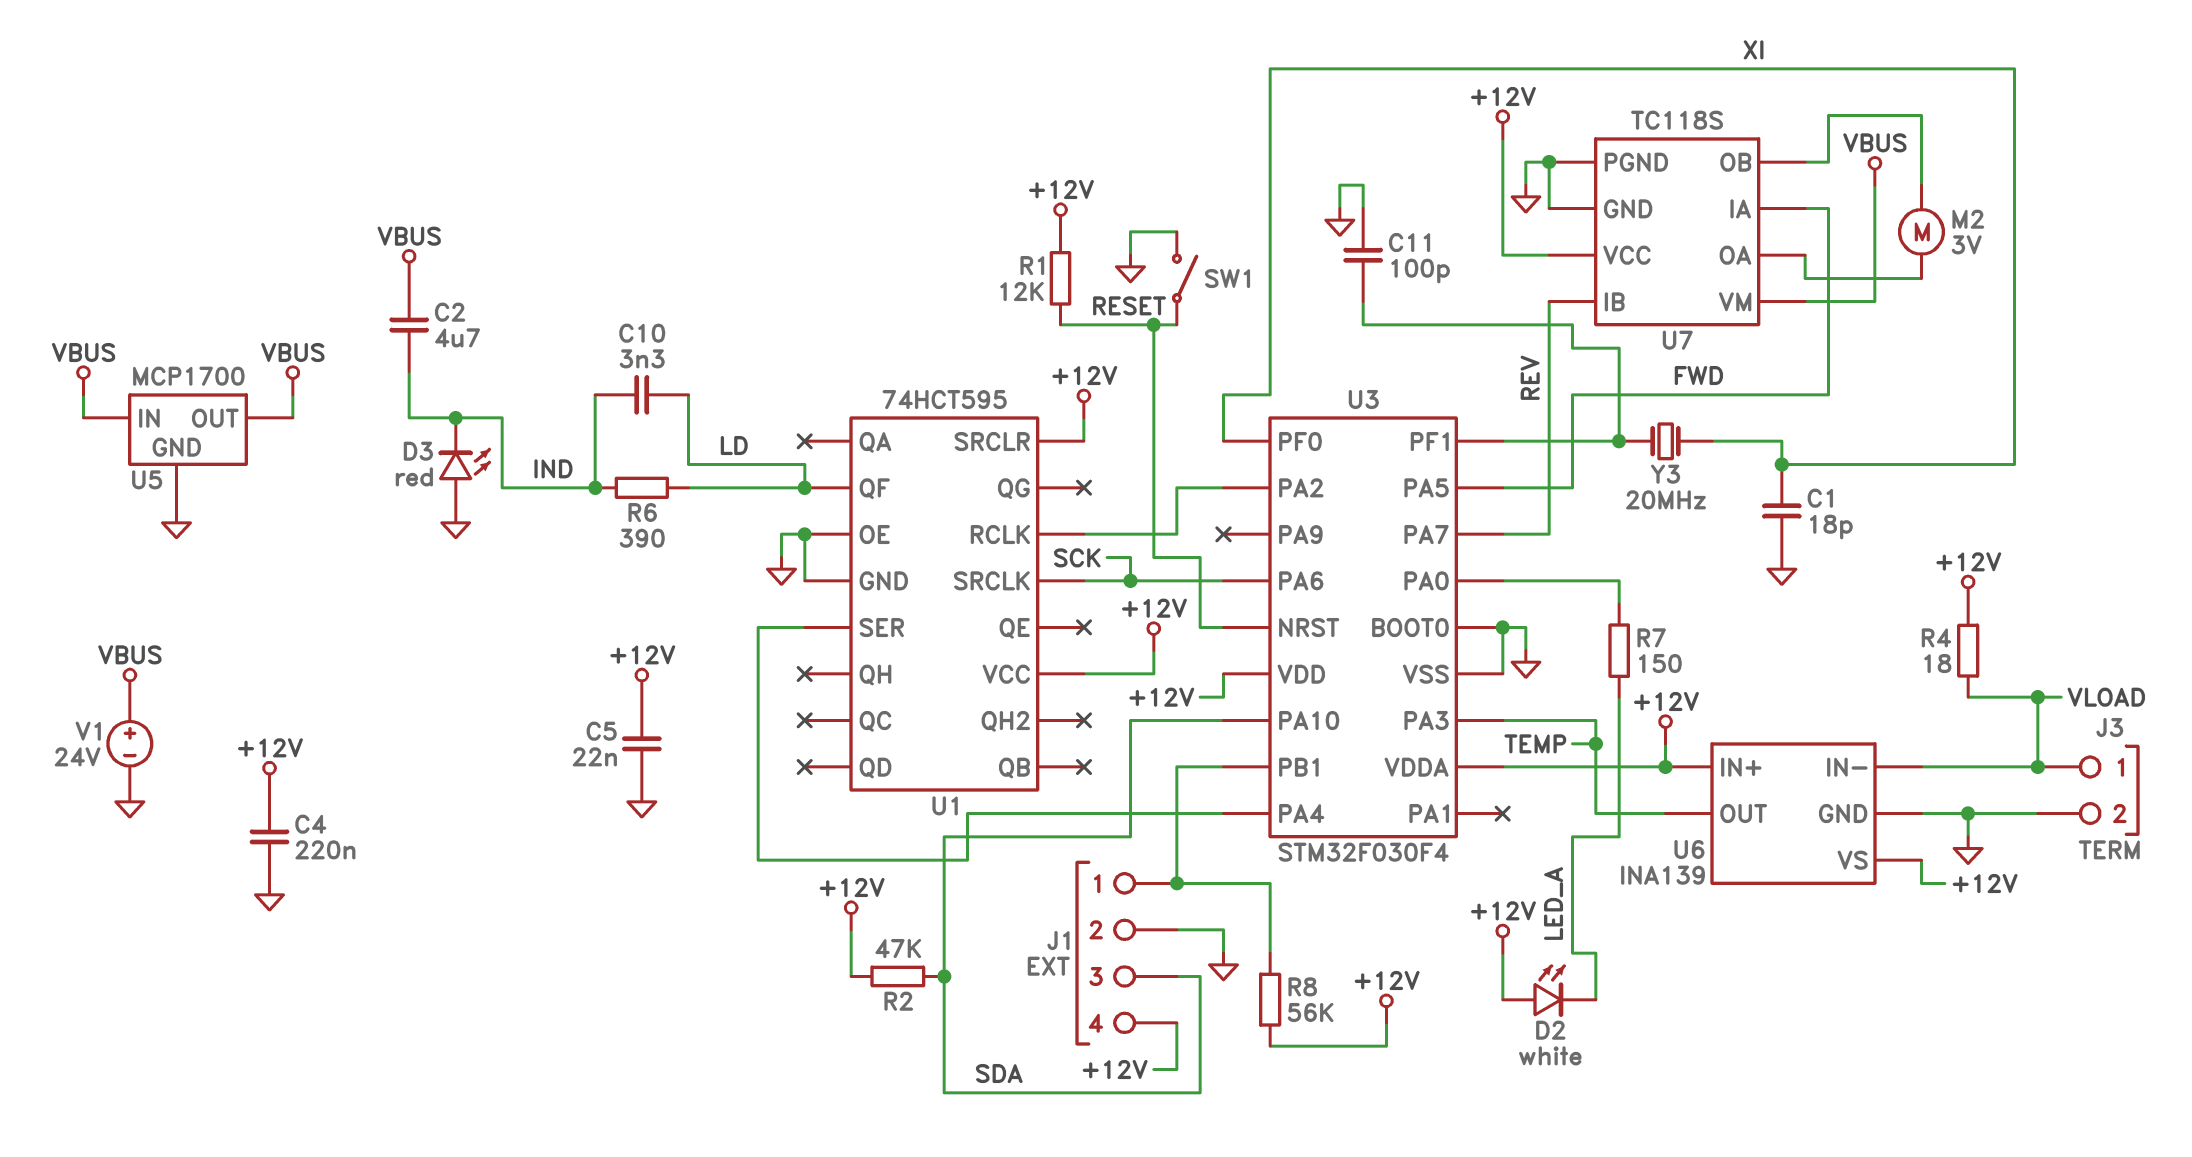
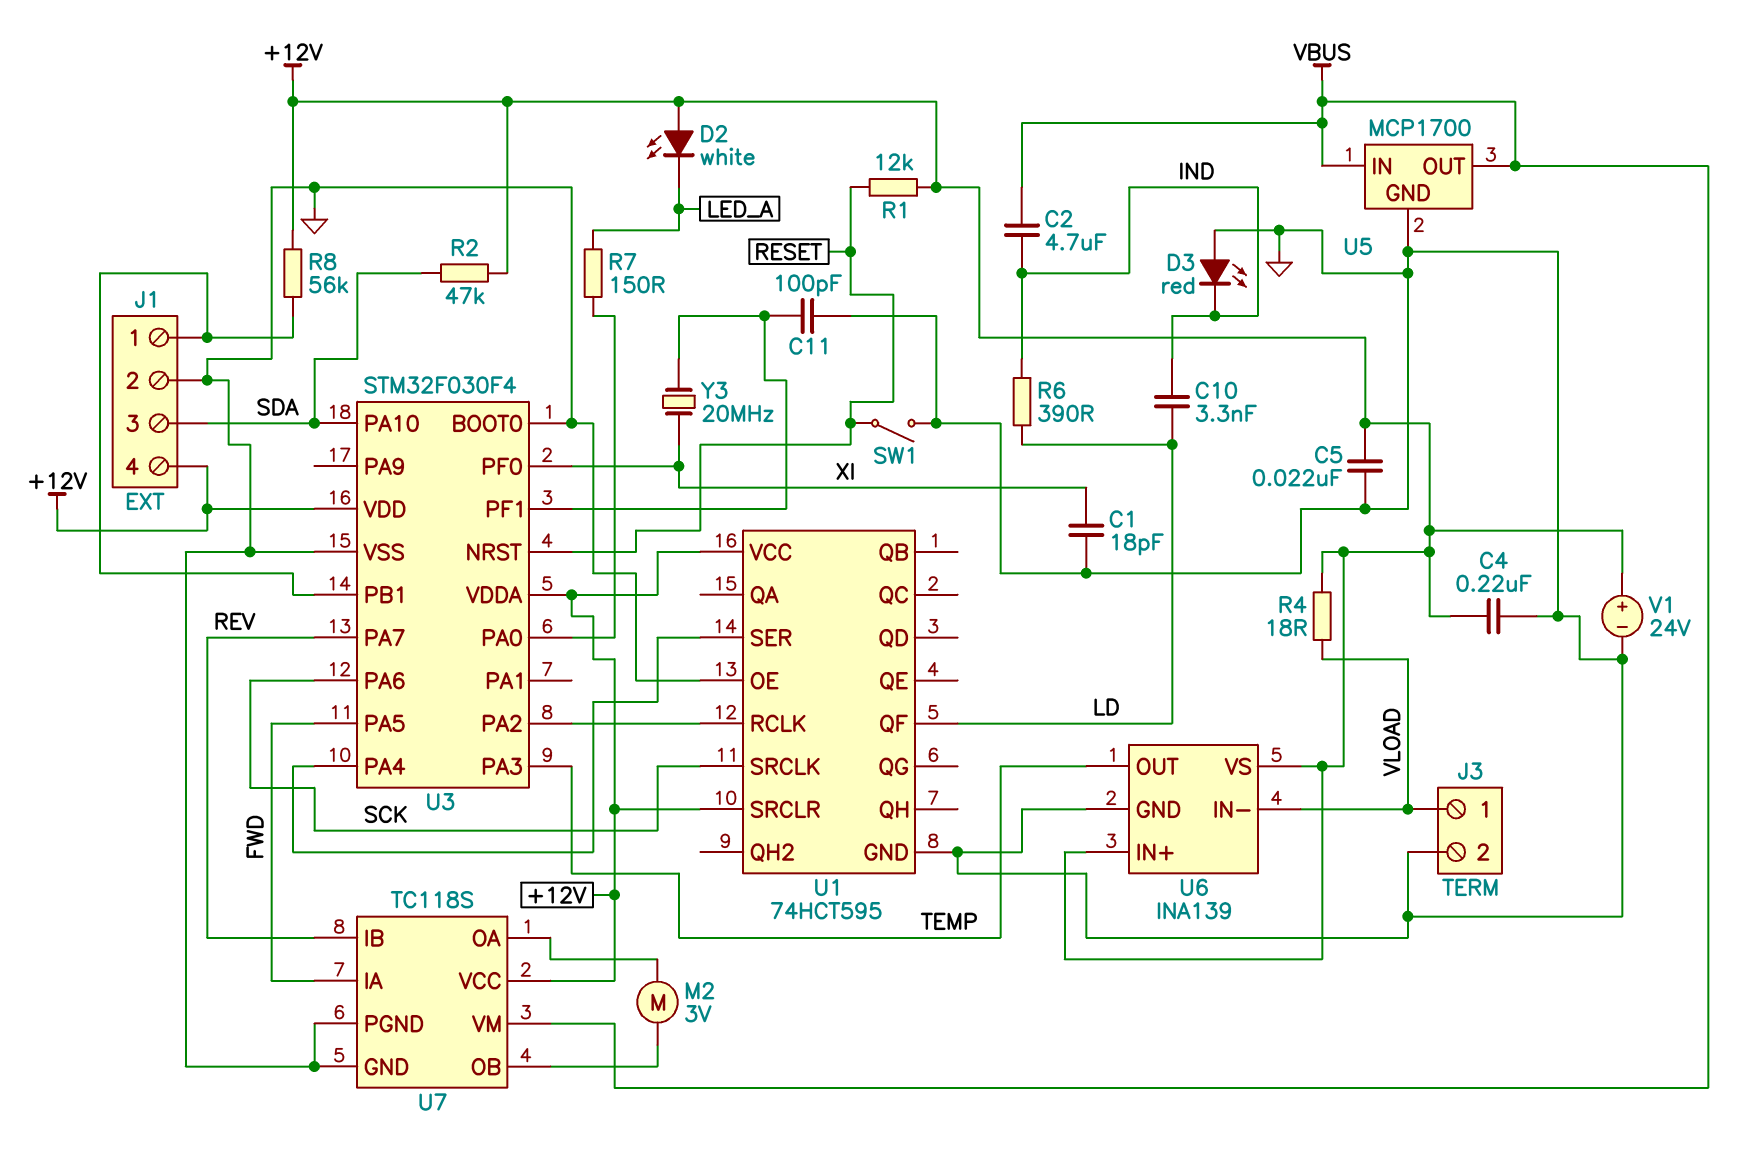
V1: 24V (plus VBUS, minus GND) -> 24V (plus +12V, minus GND)

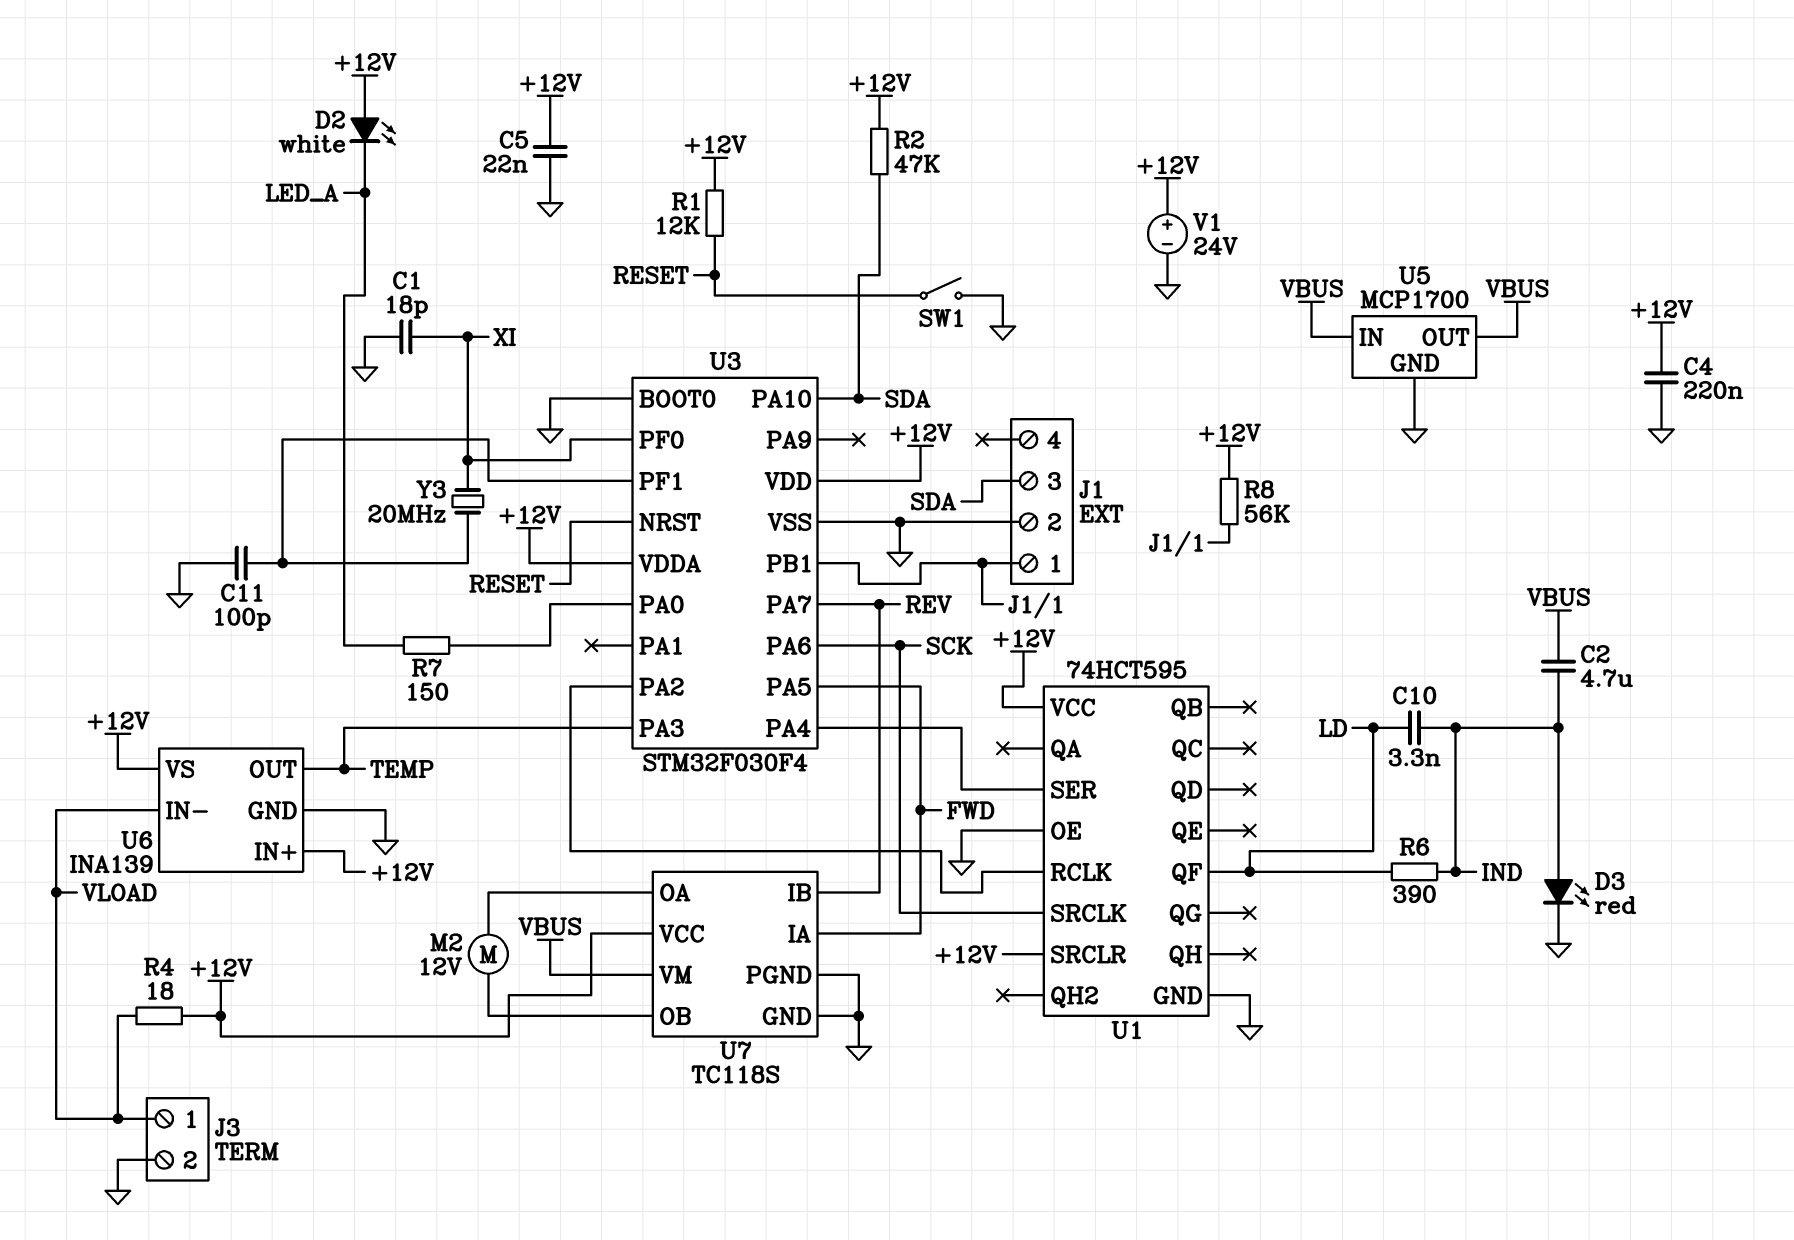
D3: LED red (A GND, K IND) -> LED red (A IND, K GND)
J1 pin 4: +12V -> none
M2: motor 3V (U7/OA, U7/OB) -> motor 12V (U7/OA, U7/OB)

